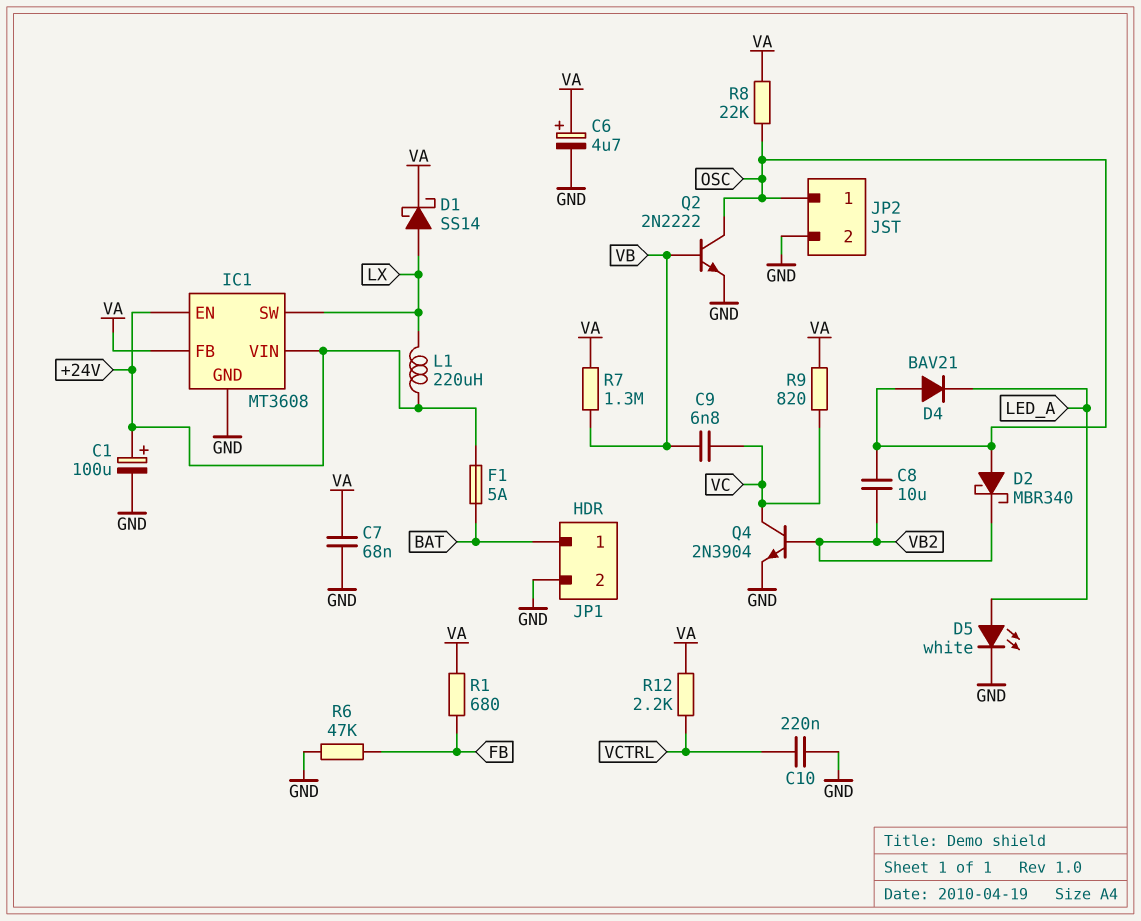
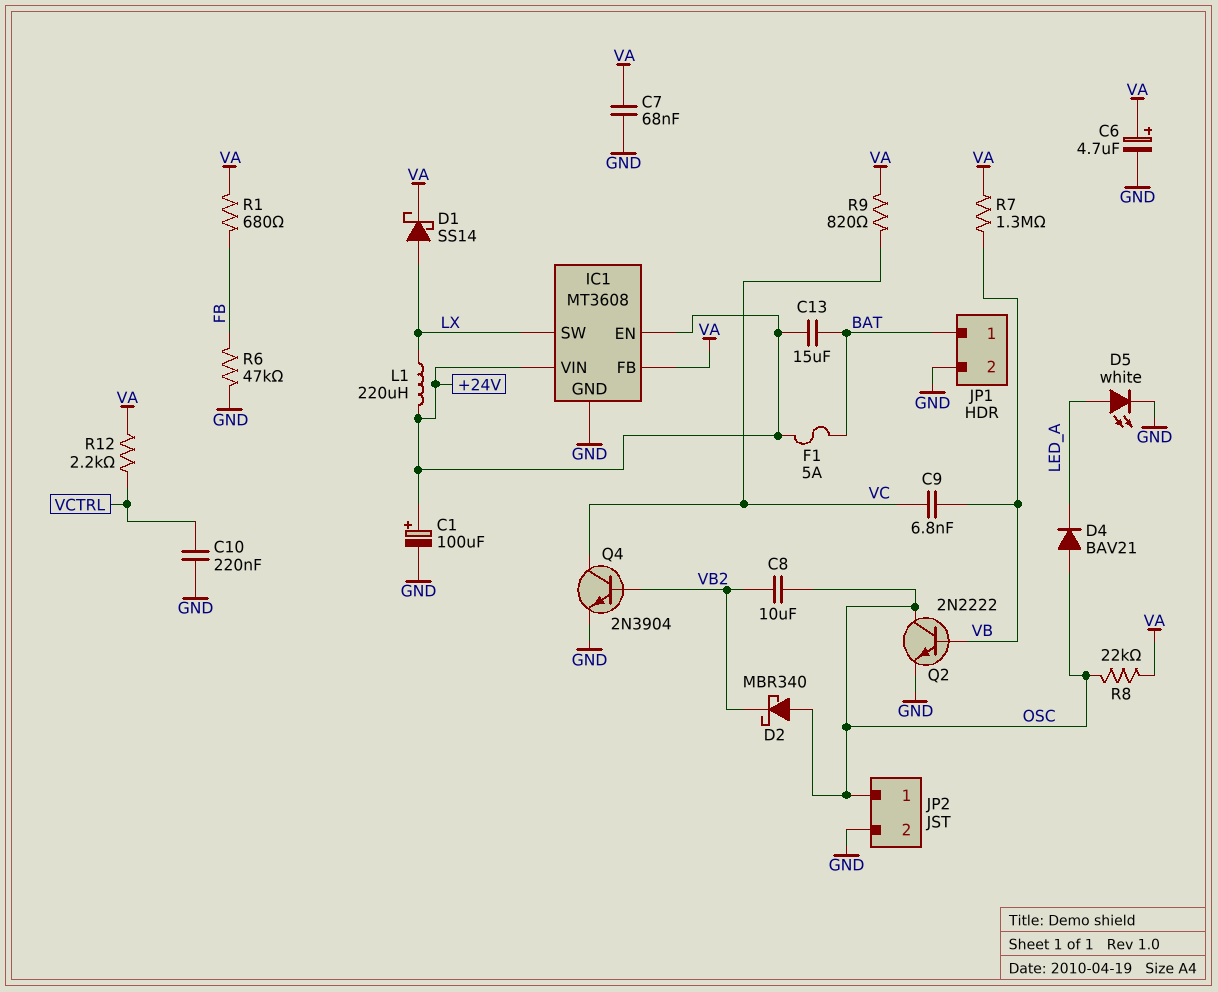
C13: none -> 15uF (+24V, BAT)

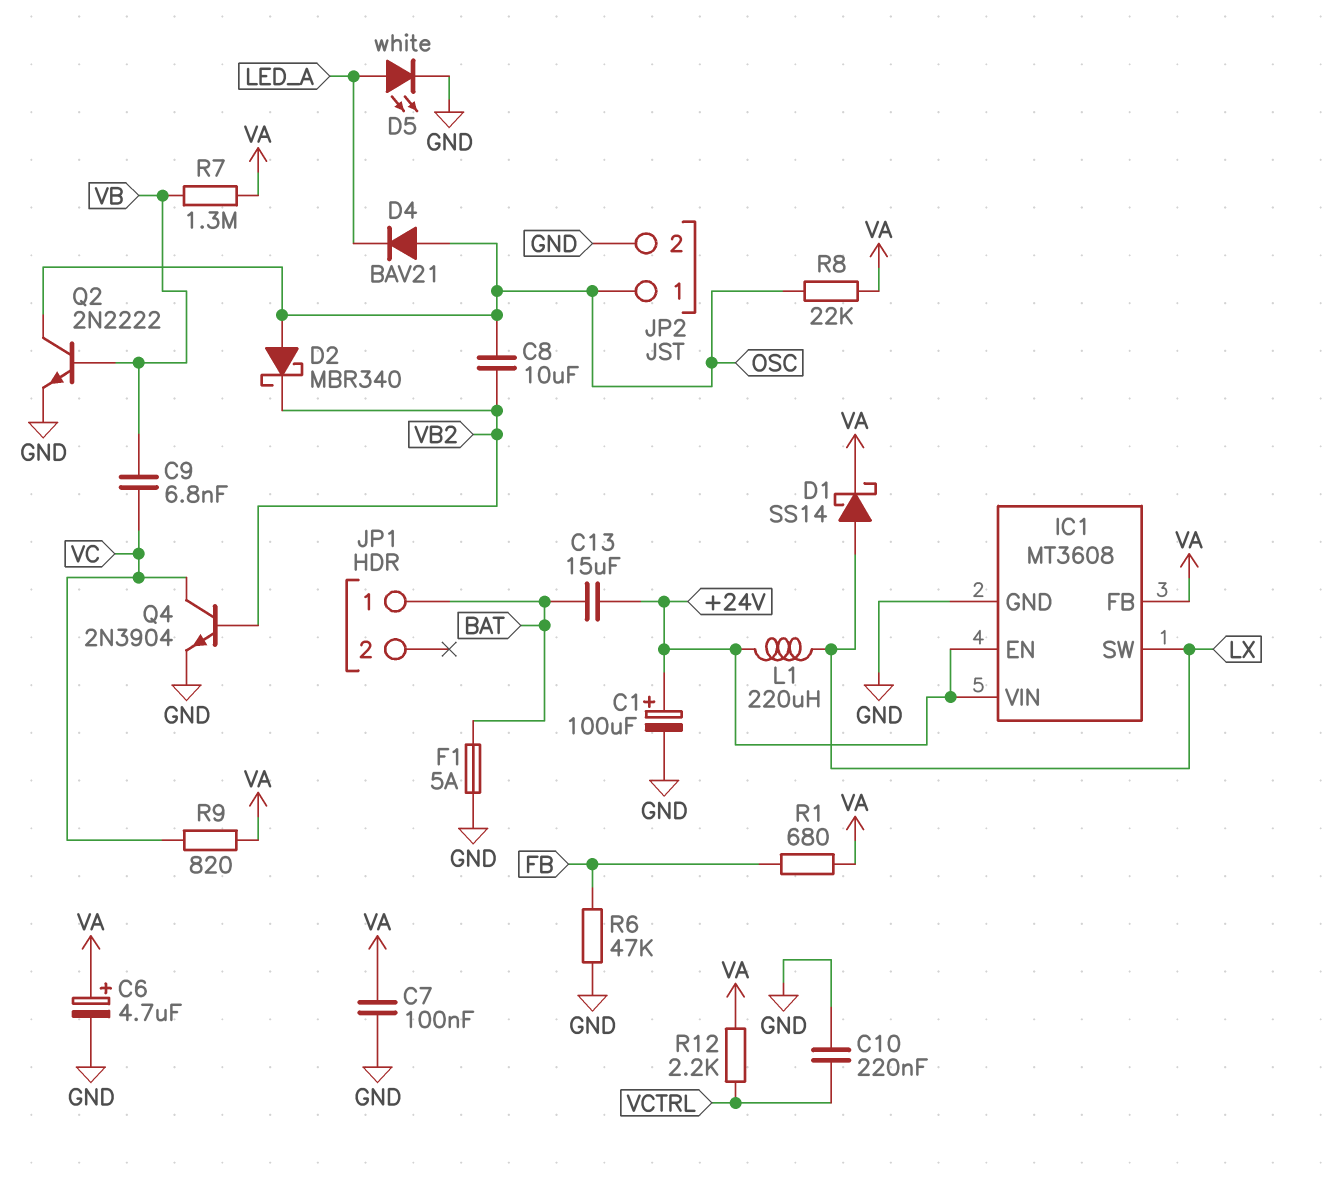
C7: 68nF (GND, VA) -> 100nF (GND, VA)
F1: 5A (+24V, BAT) -> 5A (BAT, GND)
JP1 pin 2: GND -> none

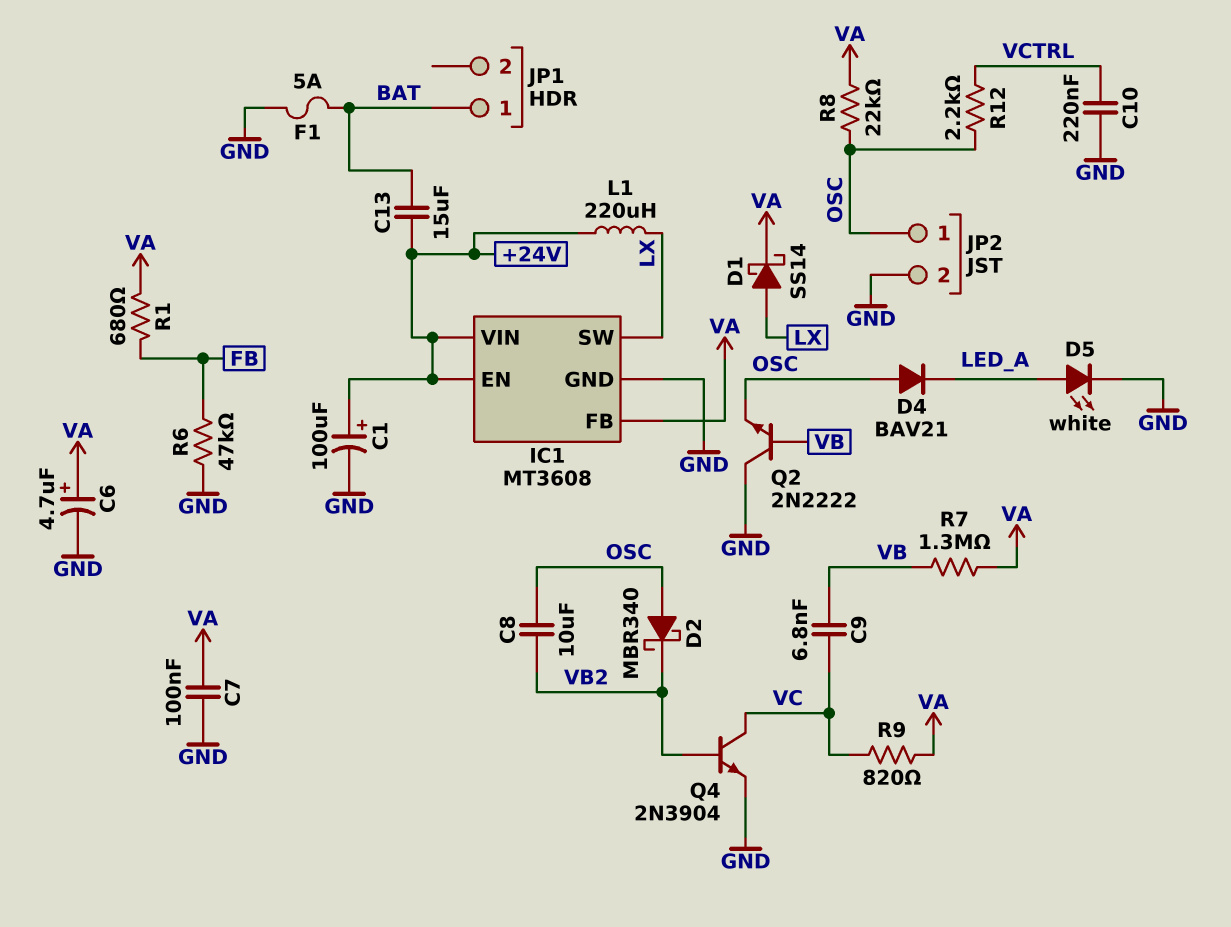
Q2: NPN 2N2222 (B VB, C OSC, E GND) -> NPN 2N2222 (B VB, C GND, E OSC)
R12: 2.2k (VA, VCTRL) -> 2.2k (OSC, VCTRL)

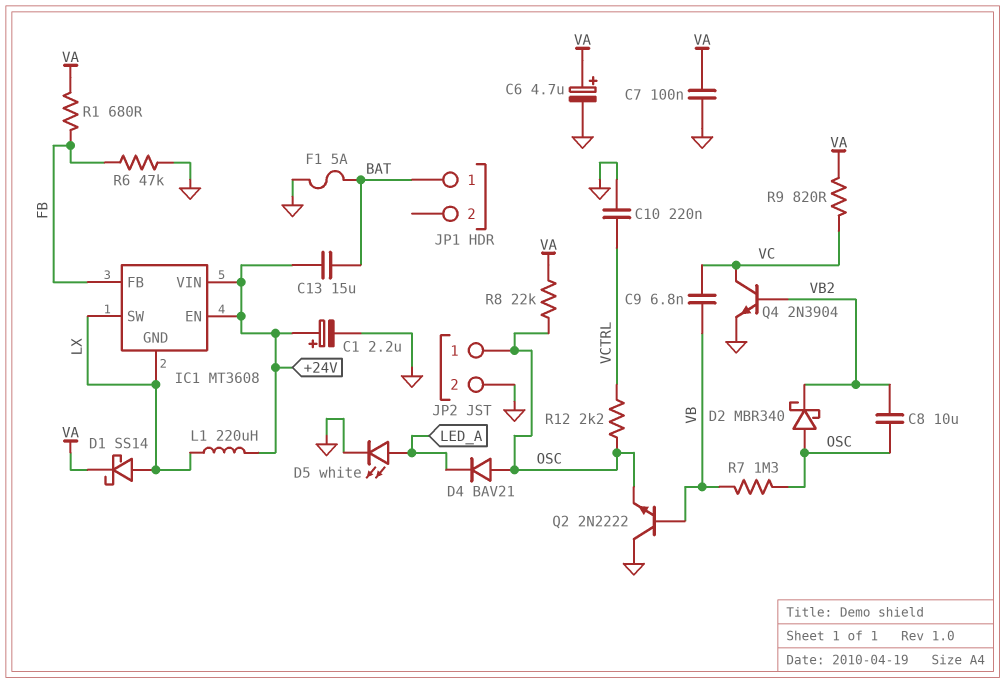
C1: 100uF (plus +24V, minus GND) -> 2.2uF (plus +24V, minus GND)
IC1 pin FB: VA -> FB
IC1 pin GND: GND -> LX
R7: 1.3M (VA, VB) -> 1.3M (OSC, VB)

